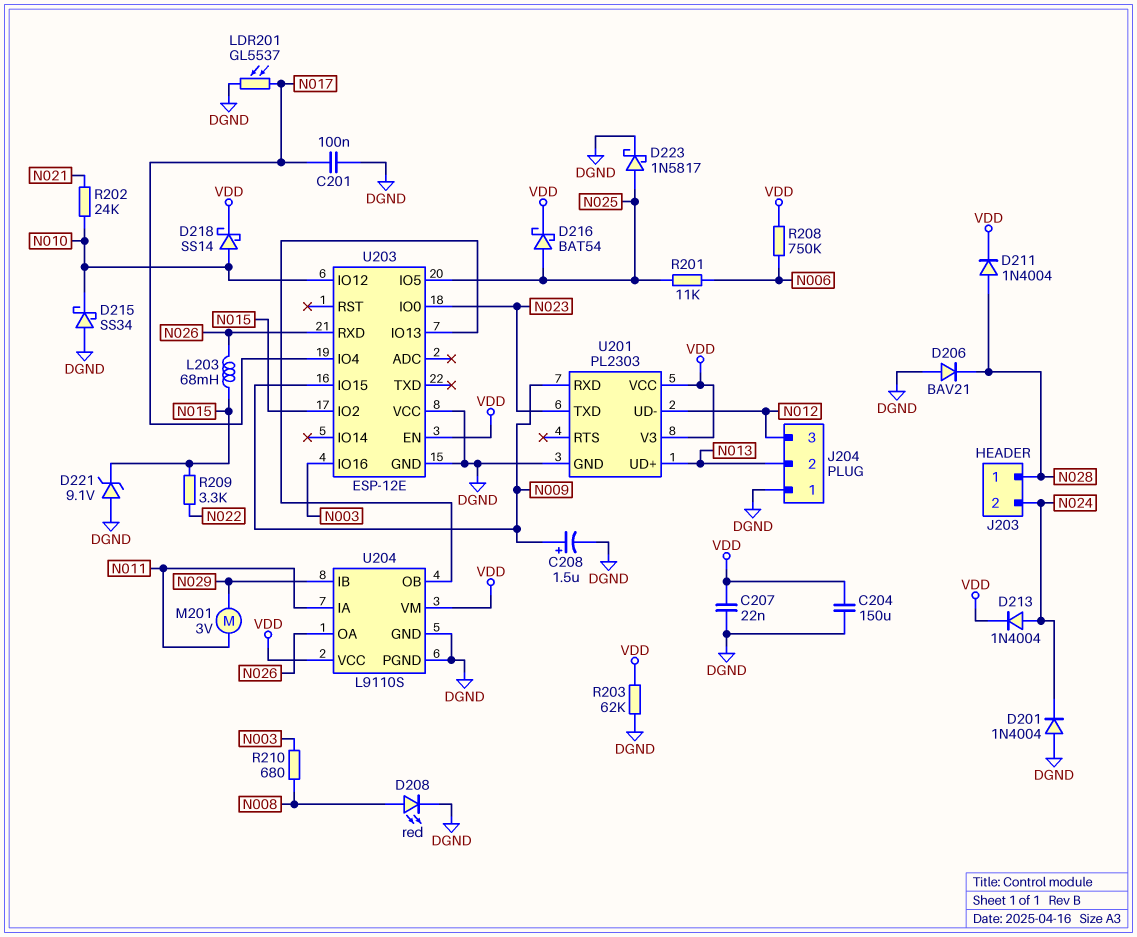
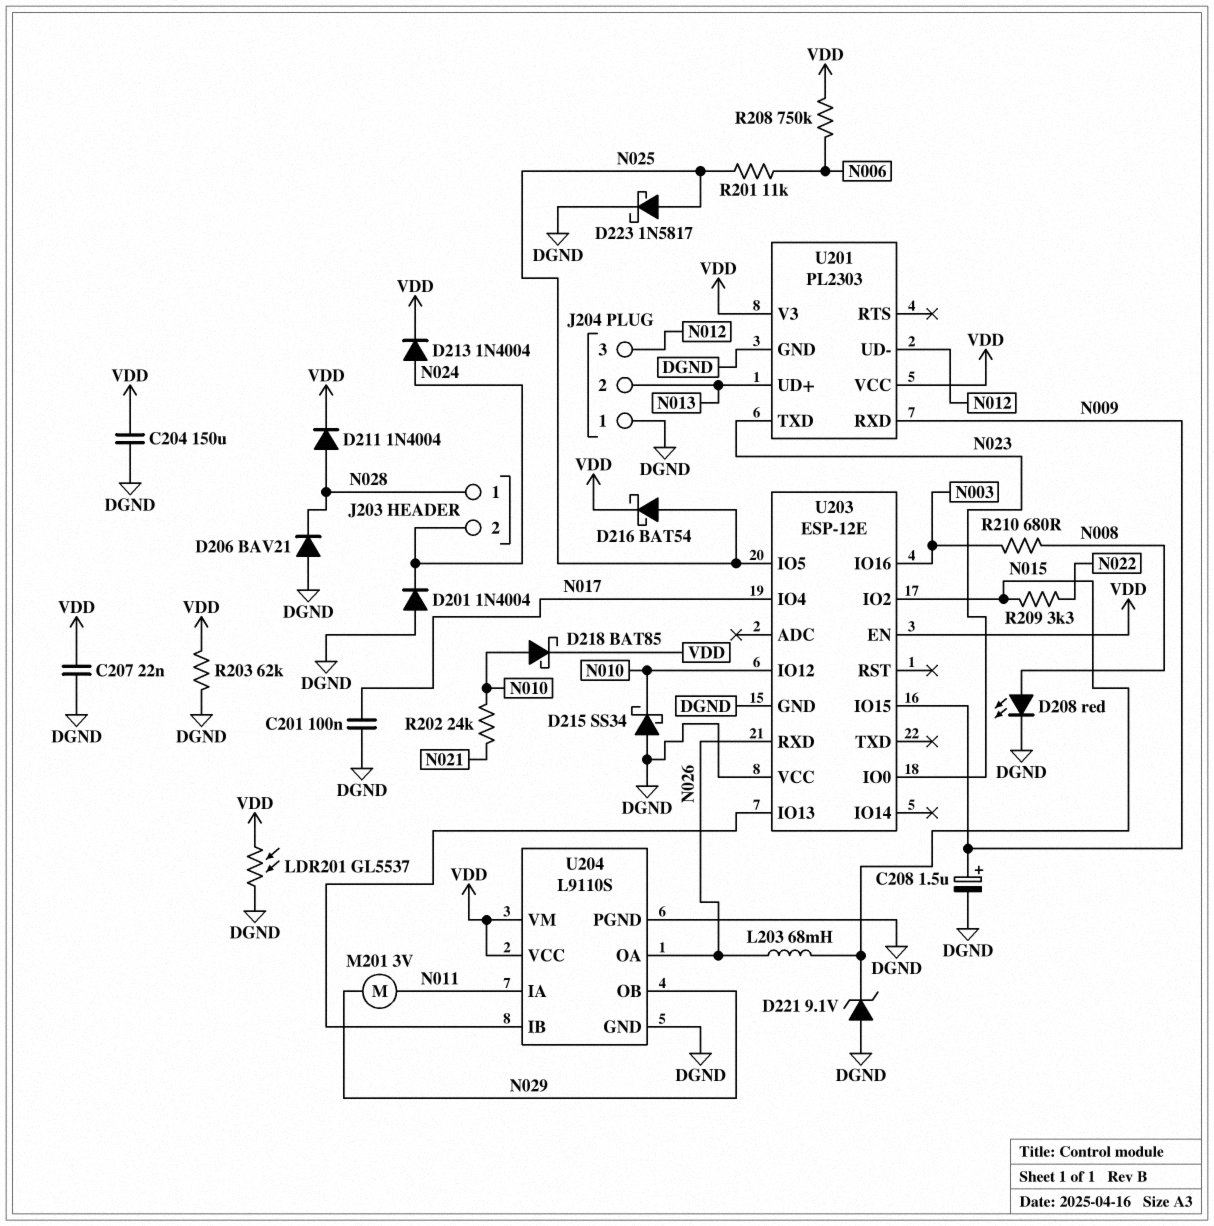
D218: schottky SS14 (A N010, K VDD) -> schottky BAT85 (A N010, K VDD)
LDR201: GL5537 (DGND, N017) -> GL5537 (DGND, VDD)
U204 pin IB: N029 -> U203/IO13
U204 pin OB: U203/IO13 -> N029

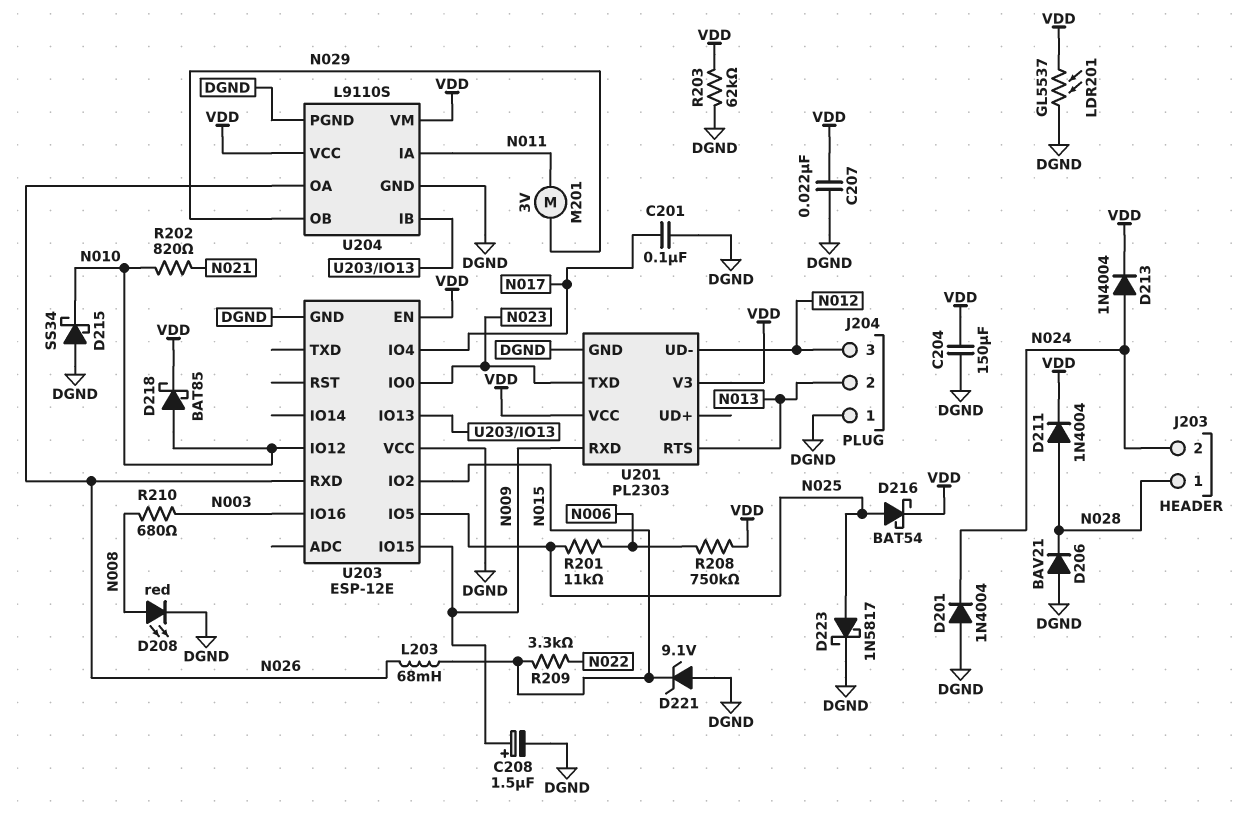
R202: 24k (N010, N021) -> 820 (N010, N021)
U201 pin RTS: none -> N013
U201 pin UD+: N013 -> none

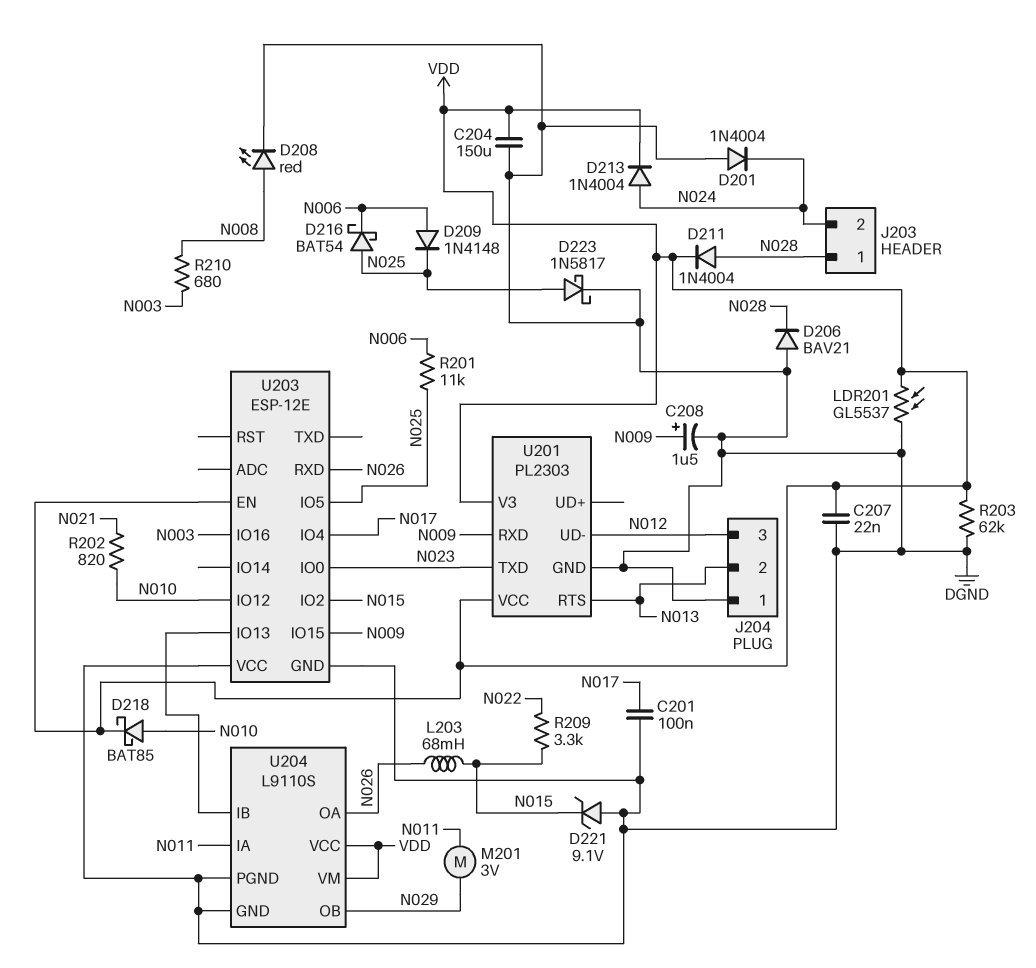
D209: none -> diode 1N4148 (A N006, K N025)
D215: schottky SS34 (A DGND, K N010) -> none
D216: schottky BAT54 (A N025, K VDD) -> schottky BAT54 (A N025, K N006)
R208: 750k (N006, VDD) -> none

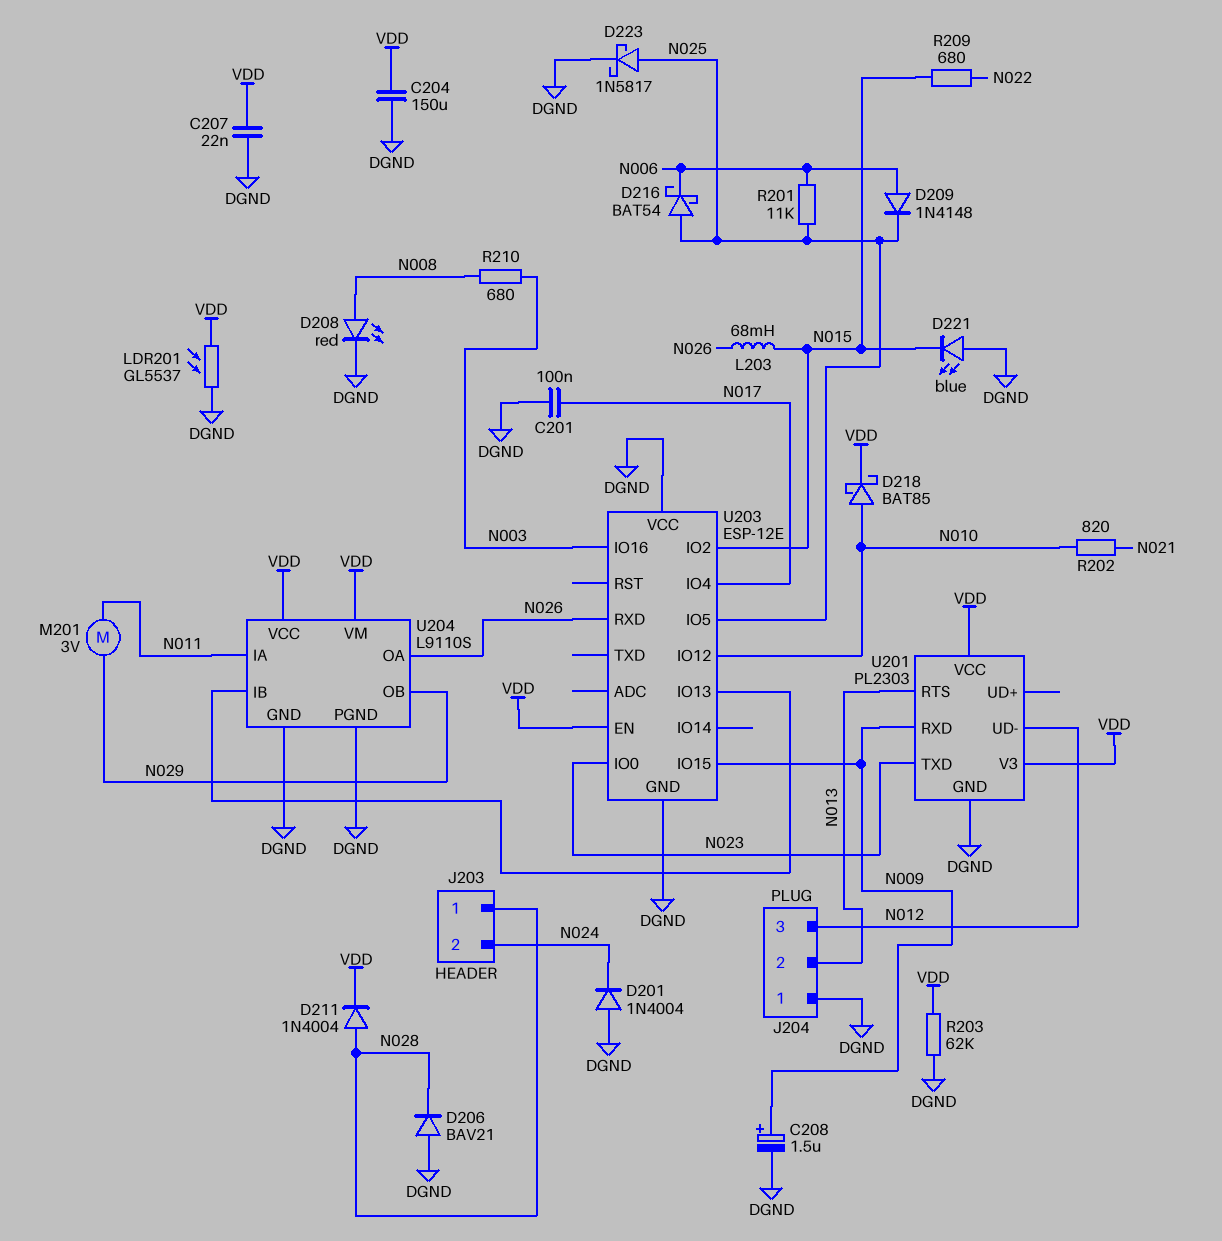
D213: diode 1N4004 (A N024, K VDD) -> none
D221: zener 9.1V (A DGND, K N015) -> LED blue (A DGND, K N015)
R209: 3.3k (N015, N022) -> 680 (N015, N022)

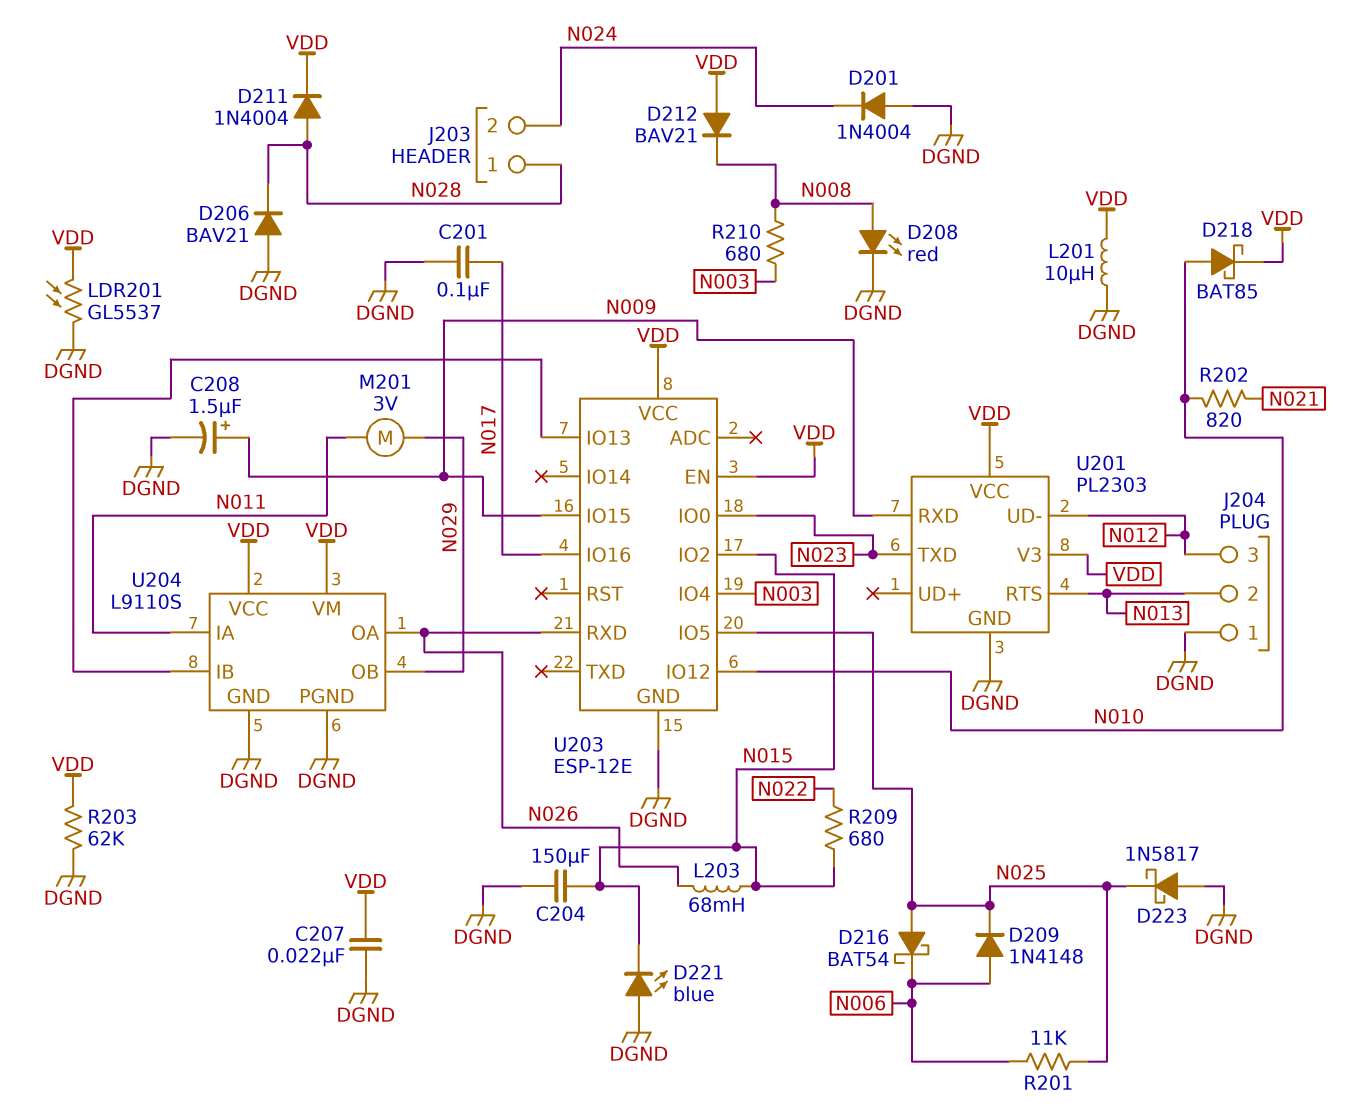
C204: 150uF (DGND, VDD) -> 150uF (DGND, N015)
D212: none -> diode BAV21 (A VDD, K N008)
D223: schottky 1N5817 (A N025, K DGND) -> schottky 1N5817 (A DGND, K N025)
L201: none -> 10uH (DGND, VDD)
U203 pin IO4: N017 -> N003
U203 pin IO16: N003 -> N017
U203 pin VCC: DGND -> VDD

